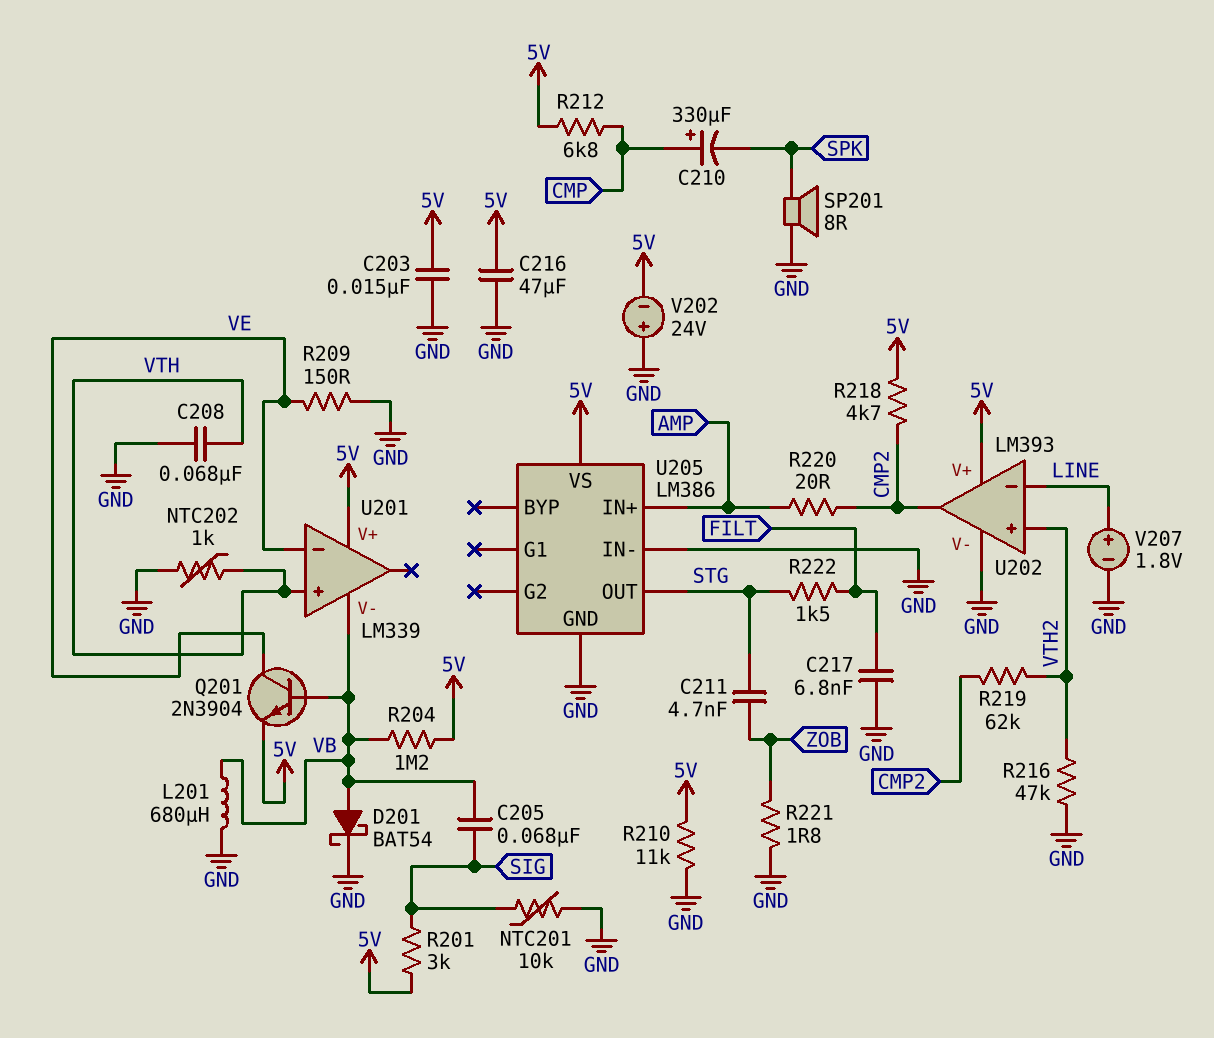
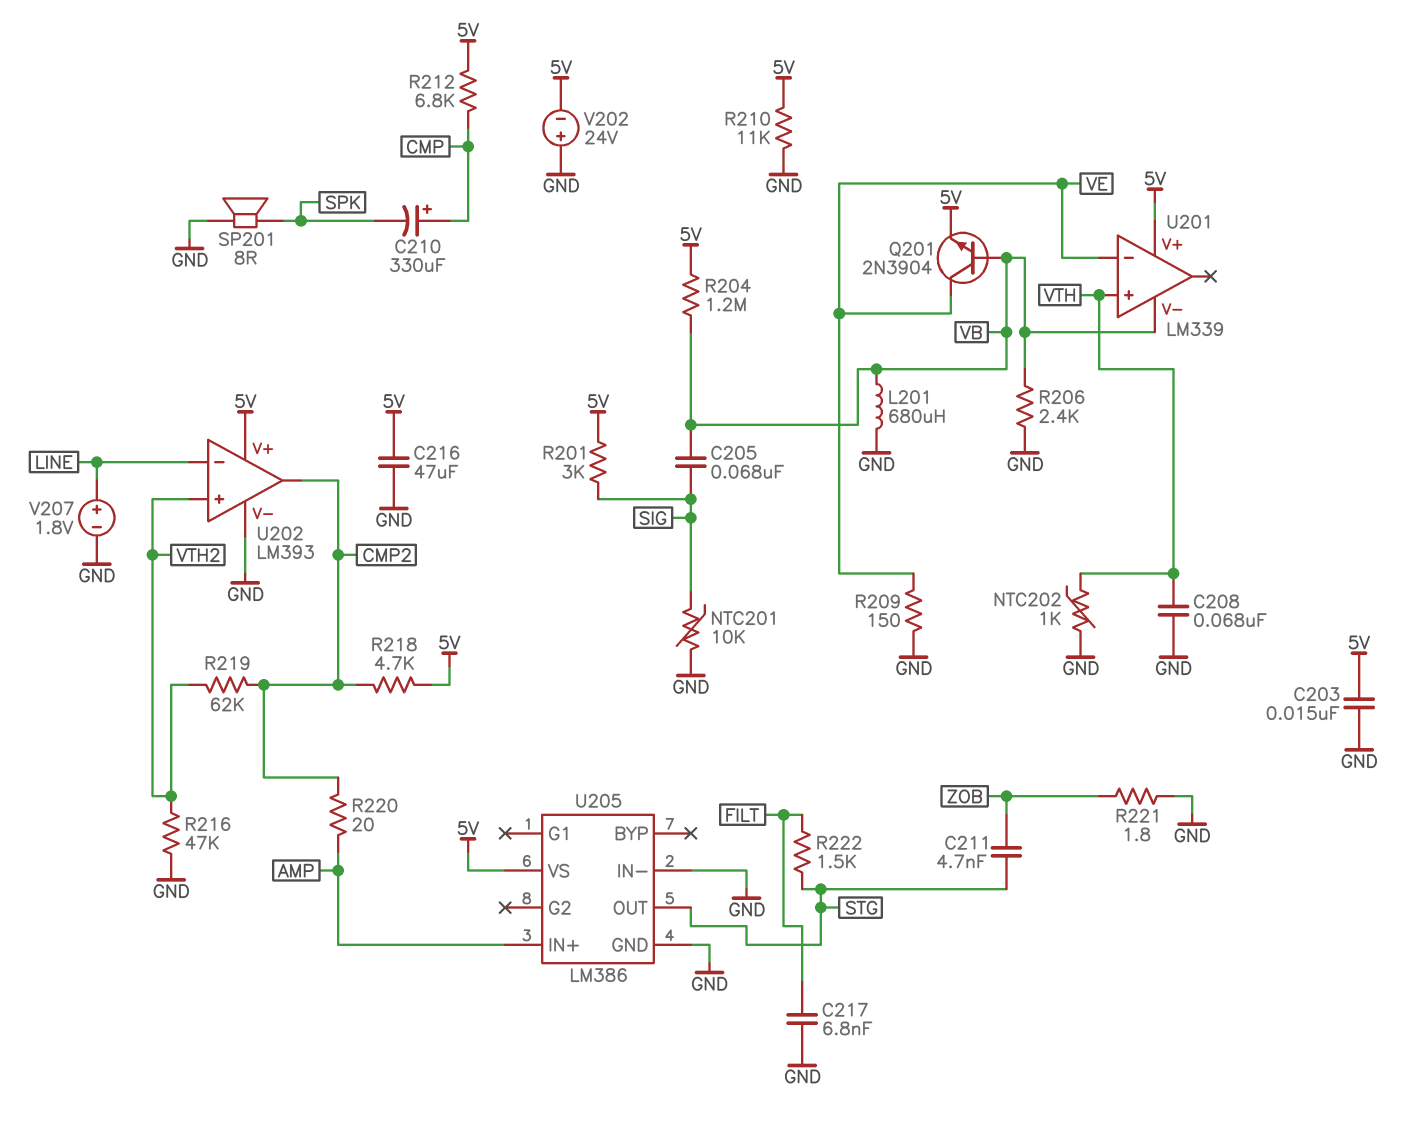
D201: schottky BAT54 (A VB, K GND) -> none
R206: none -> 2.4k (GND, VB)

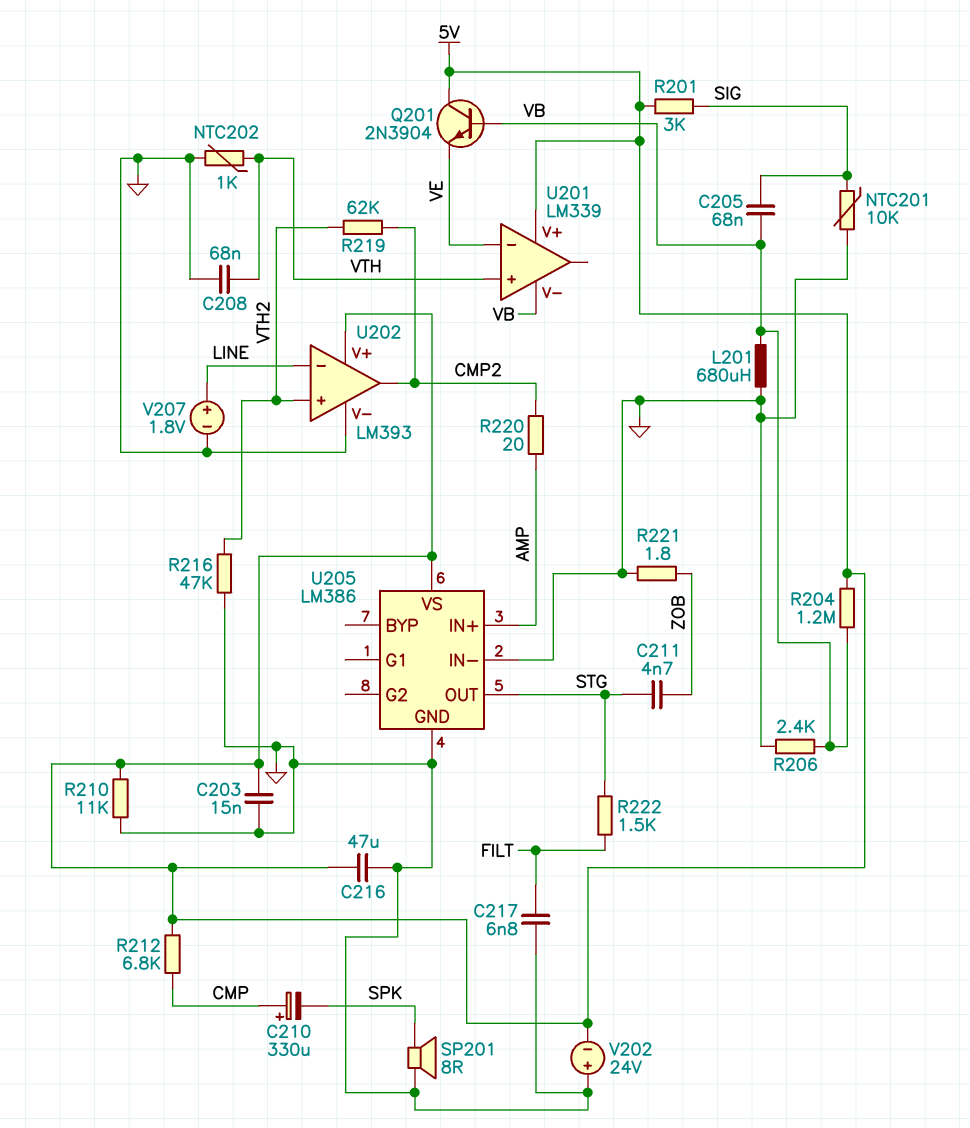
Q201: NPN 2N3904 (B VB, C VE, E 5V) -> NPN 2N3904 (B VB, C 5V, E VE)
R209: 150 (GND, VE) -> none
R218: 4.7k (5V, CMP2) -> none

